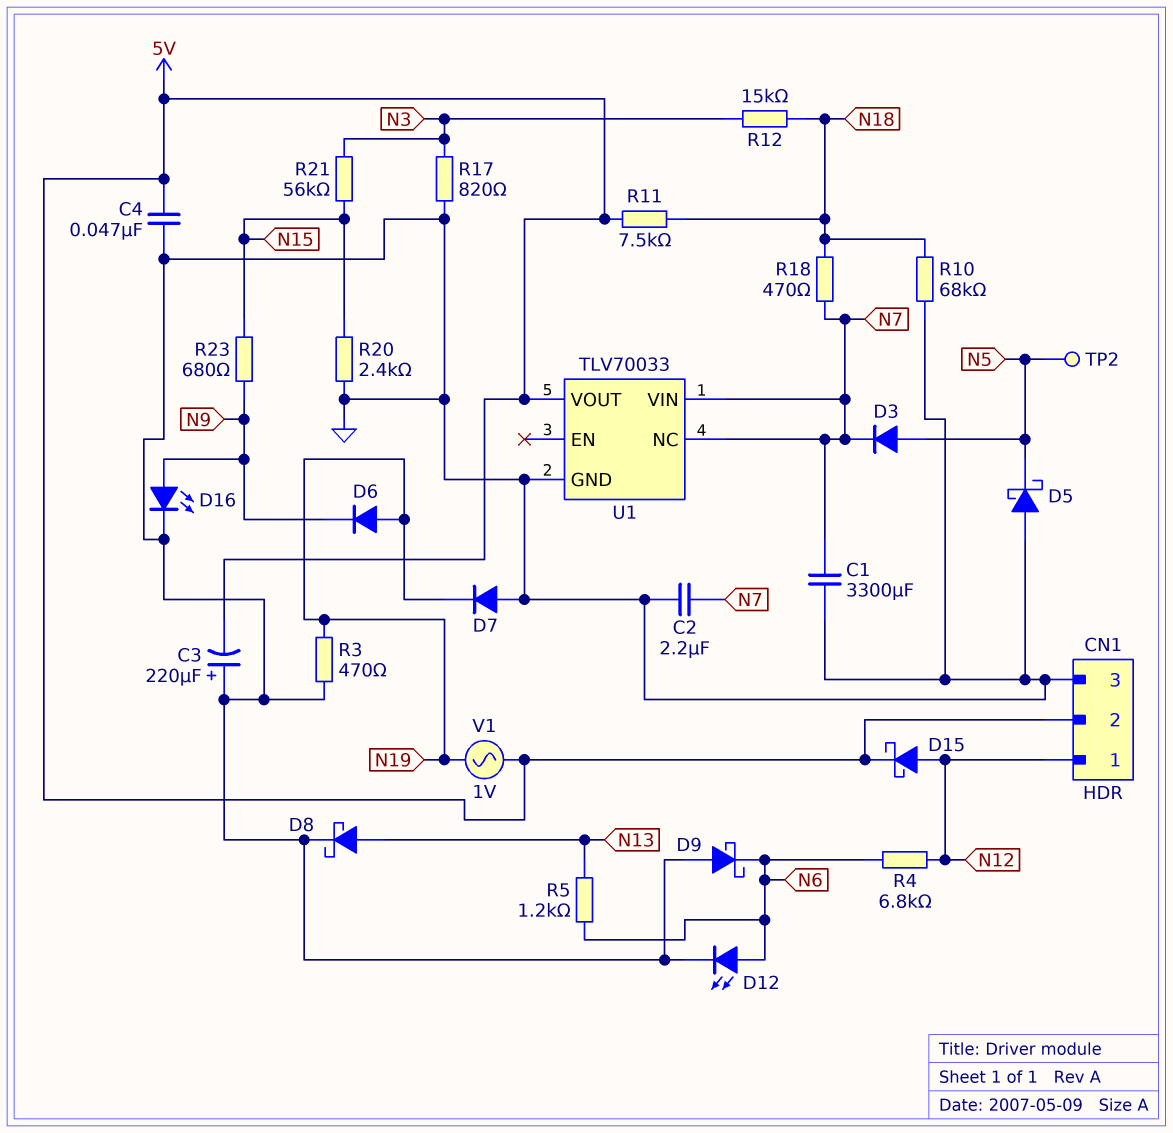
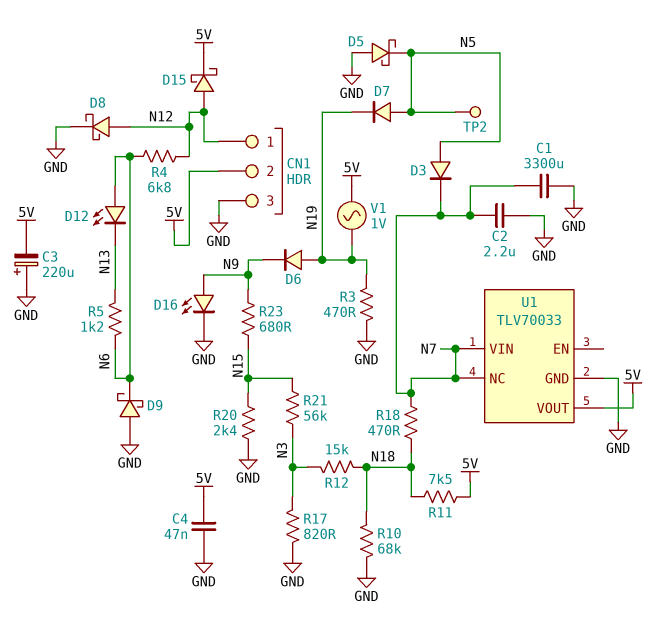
D7: diode (A GND, K N19) -> diode (A N5, K N19)
D8: schottky (A N13, K GND) -> schottky (A N12, K GND)
D12: LED (A N6, K GND) -> LED (A N6, K N13)

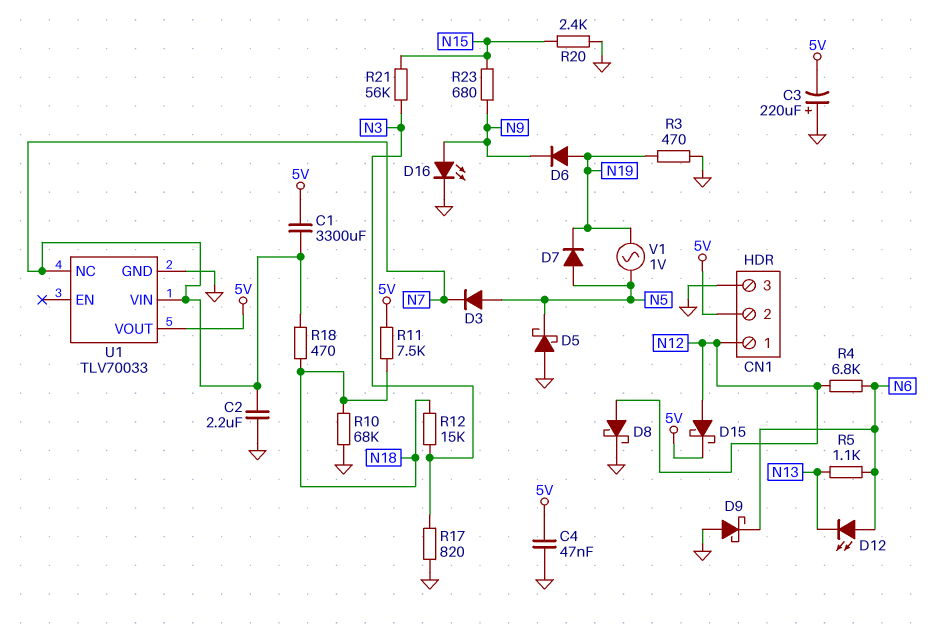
C1: 3300uF (GND, N7) -> 3300uF (5V, N7)
R5: 1.2k (N6, N13) -> 1.1k (N6, N13)
TP2: test point (N5) -> none
V1: AC 1V (5V, N19) -> AC 1V (N5, N19)

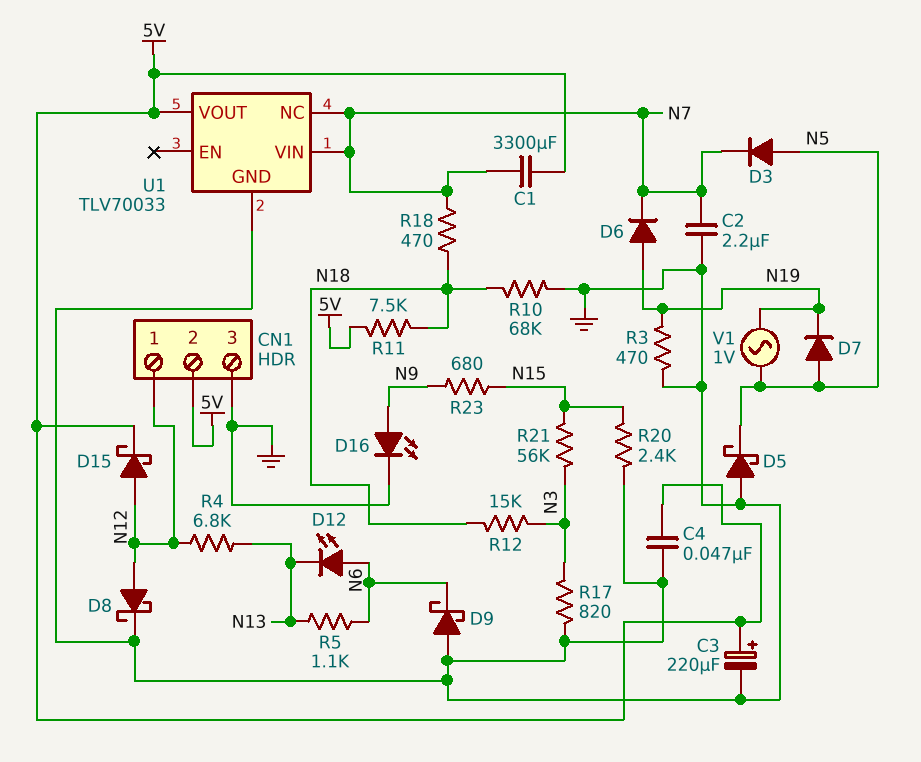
C3: 220uF (plus GND, minus 5V) -> 220uF (plus 5V, minus GND)
D6: diode (A N19, K N9) -> diode (A N19, K N7)
R4: 6.8k (N6, N12) -> 6.8k (N12, N13)

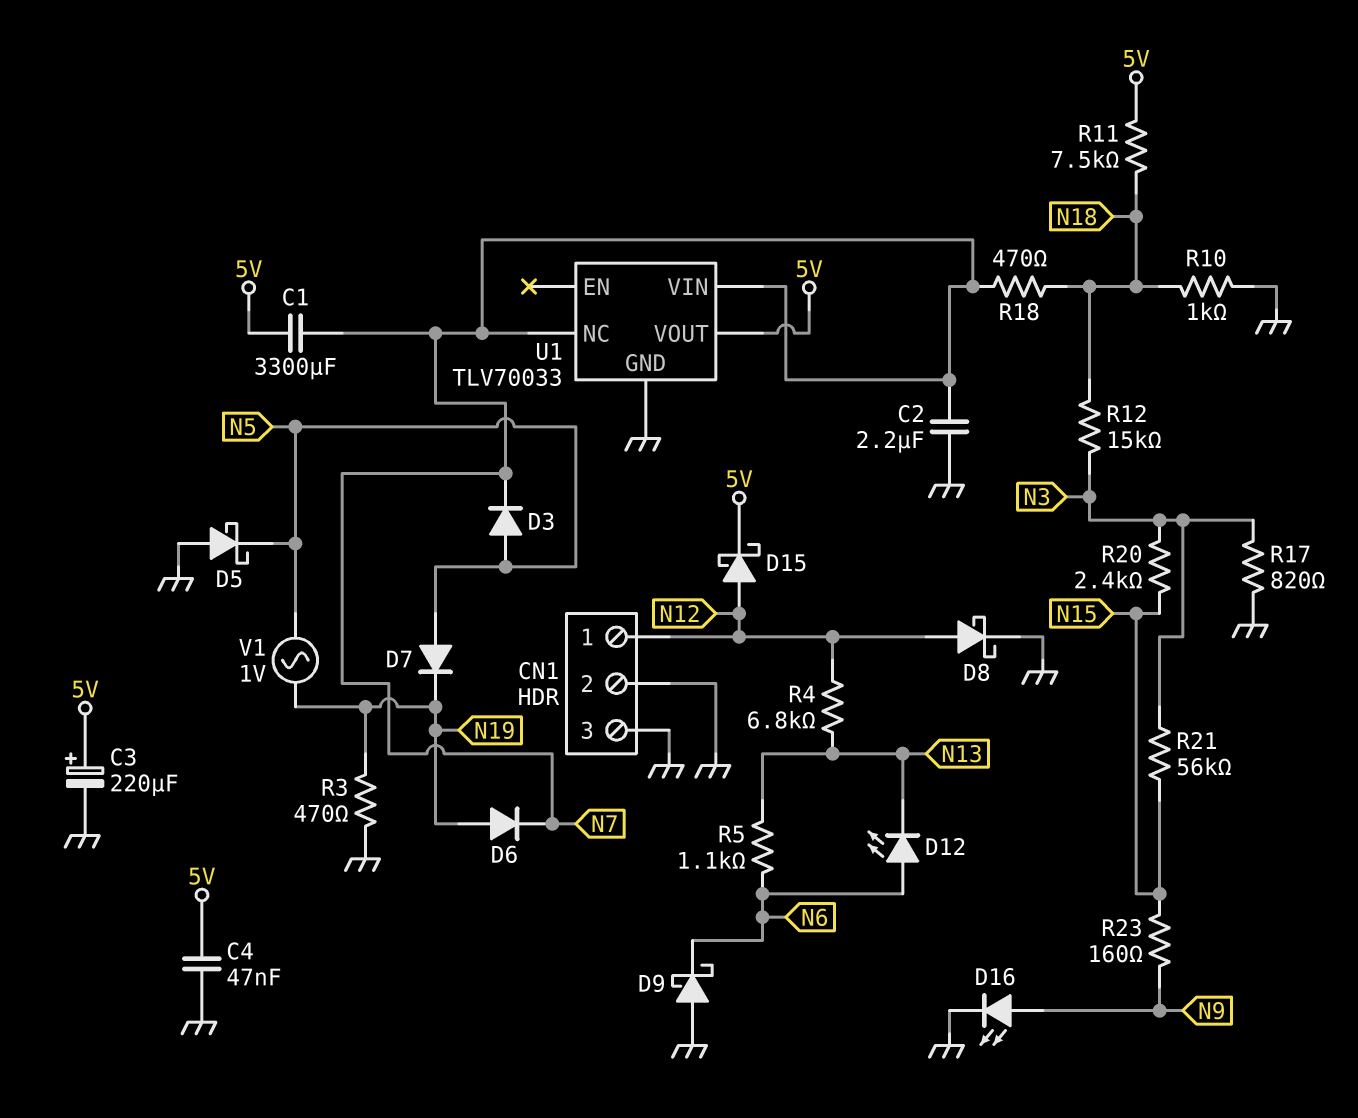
CN1 pin 2: 5V -> GND
R10: 68k (GND, N18) -> 1k (GND, N18)
R20: 2.4k (GND, N15) -> 2.4k (N3, N15)
R23: 680 (N9, N15) -> 160 (N9, N15)

